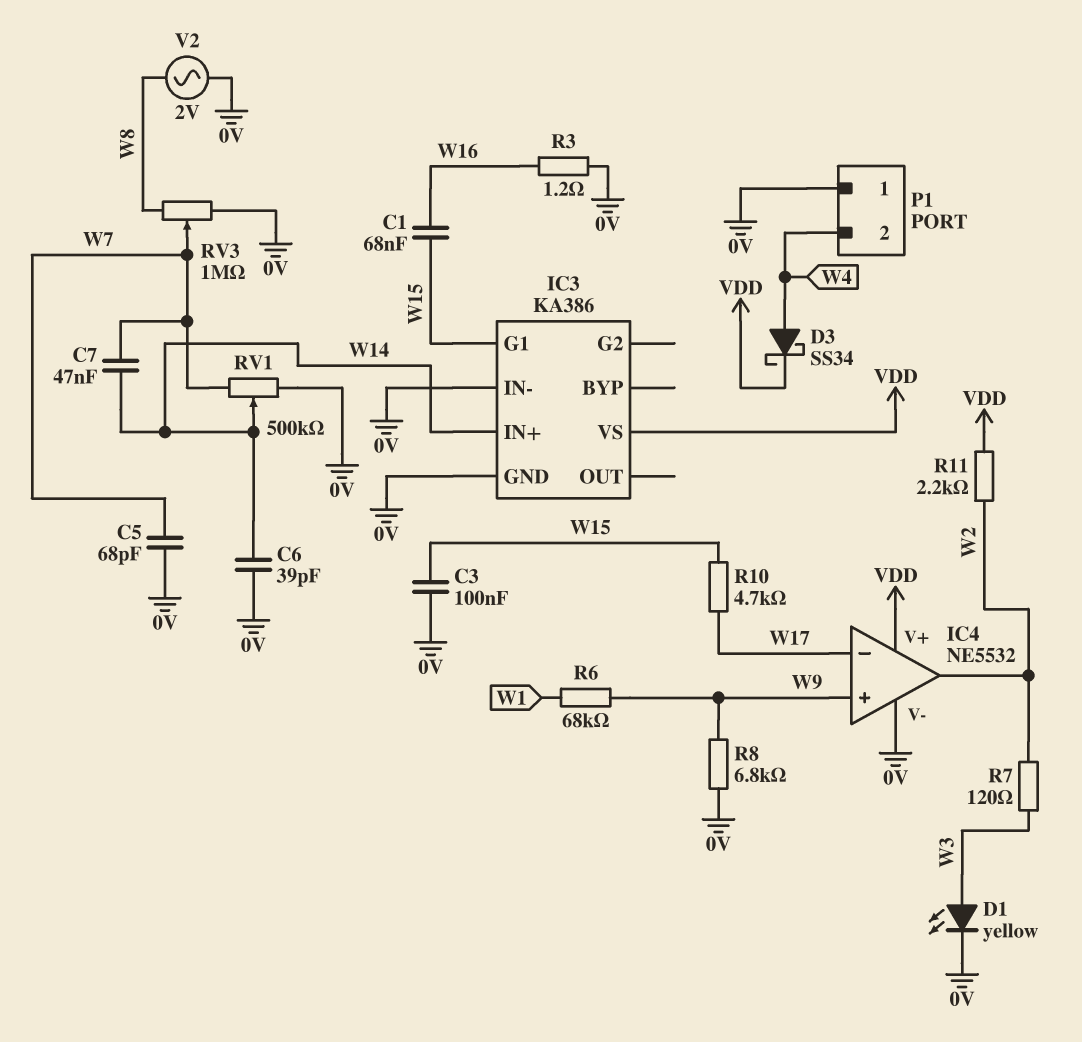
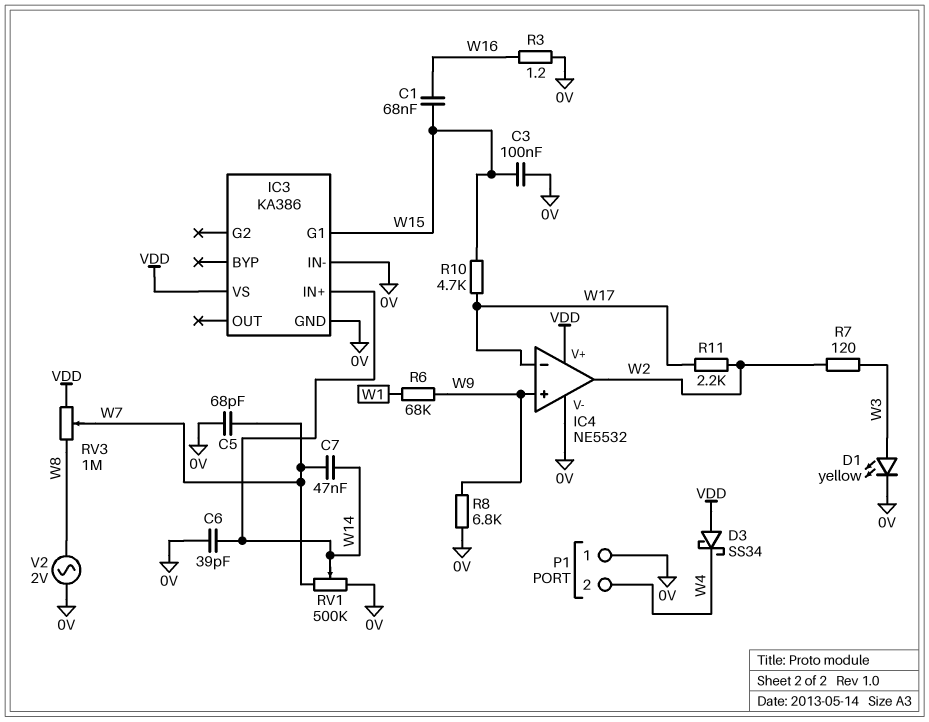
D3: schottky SS34 (A W4, K VDD) -> schottky SS34 (A VDD, K W4)
R11: 2.2k (VDD, W2) -> 2.2k (W2, W17)
RV3: 1M (0V, W8, wiper W7) -> 1M (VDD, W8, wiper W7)

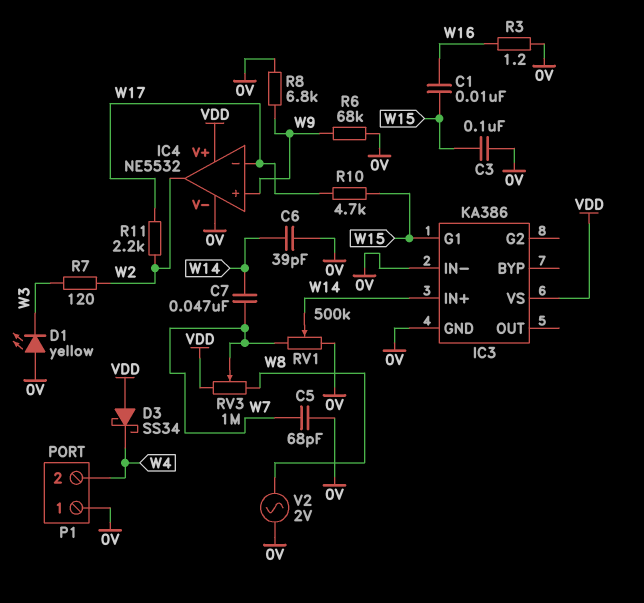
C1: 68nF (W15, W16) -> 10nF (W15, W16)
D1: LED yellow (A W3, K 0V) -> LED yellow (A 0V, K W3)
R6: 68k (W1, W9) -> 68k (0V, W9)

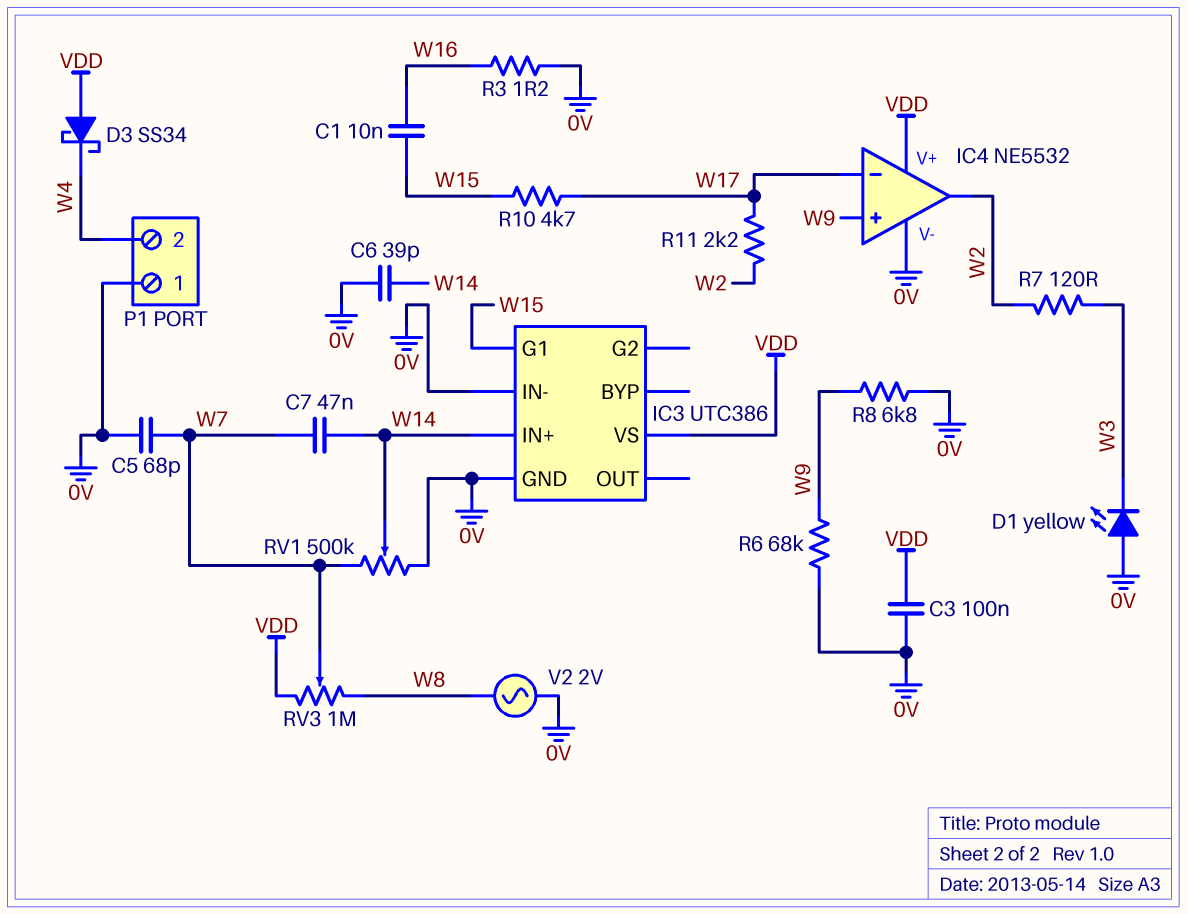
C3: 100nF (0V, W15) -> 100nF (0V, VDD)
IC3: KA386 -> UTC386

